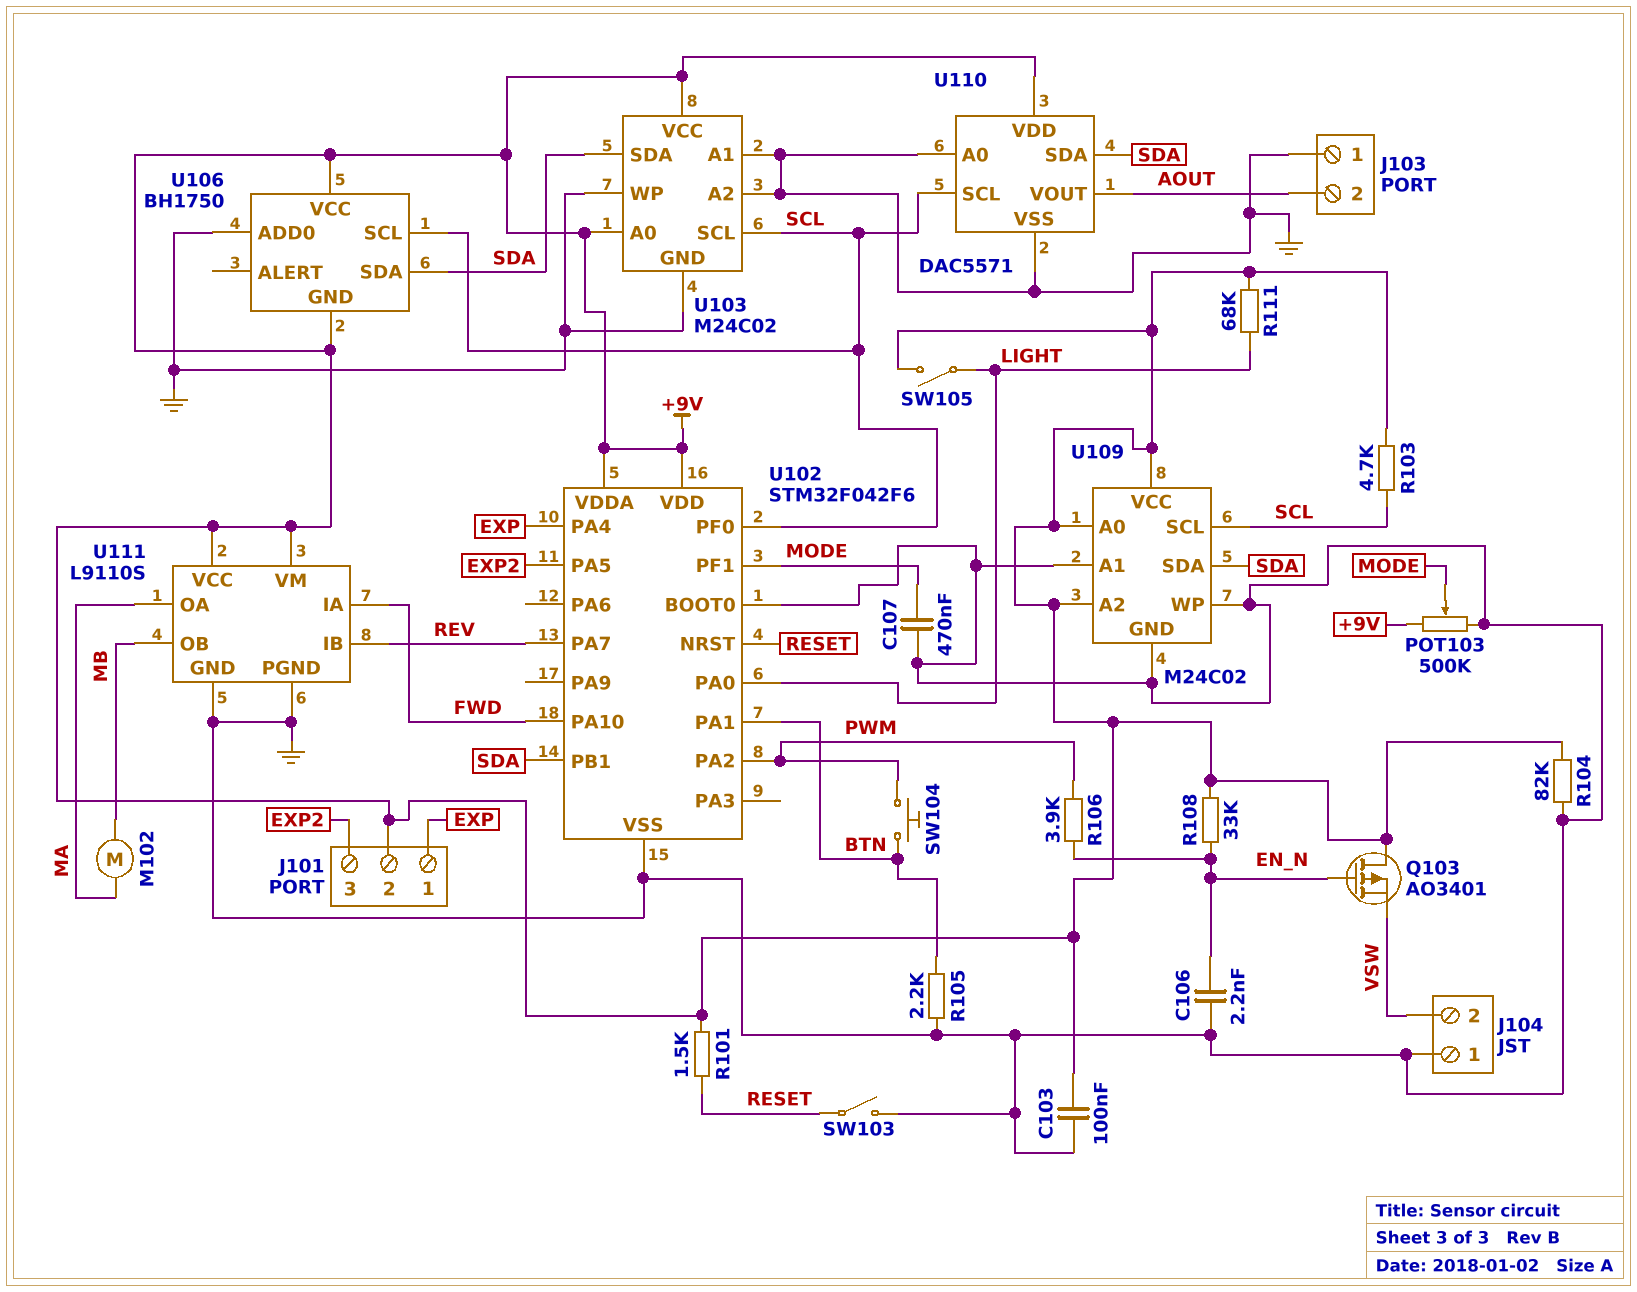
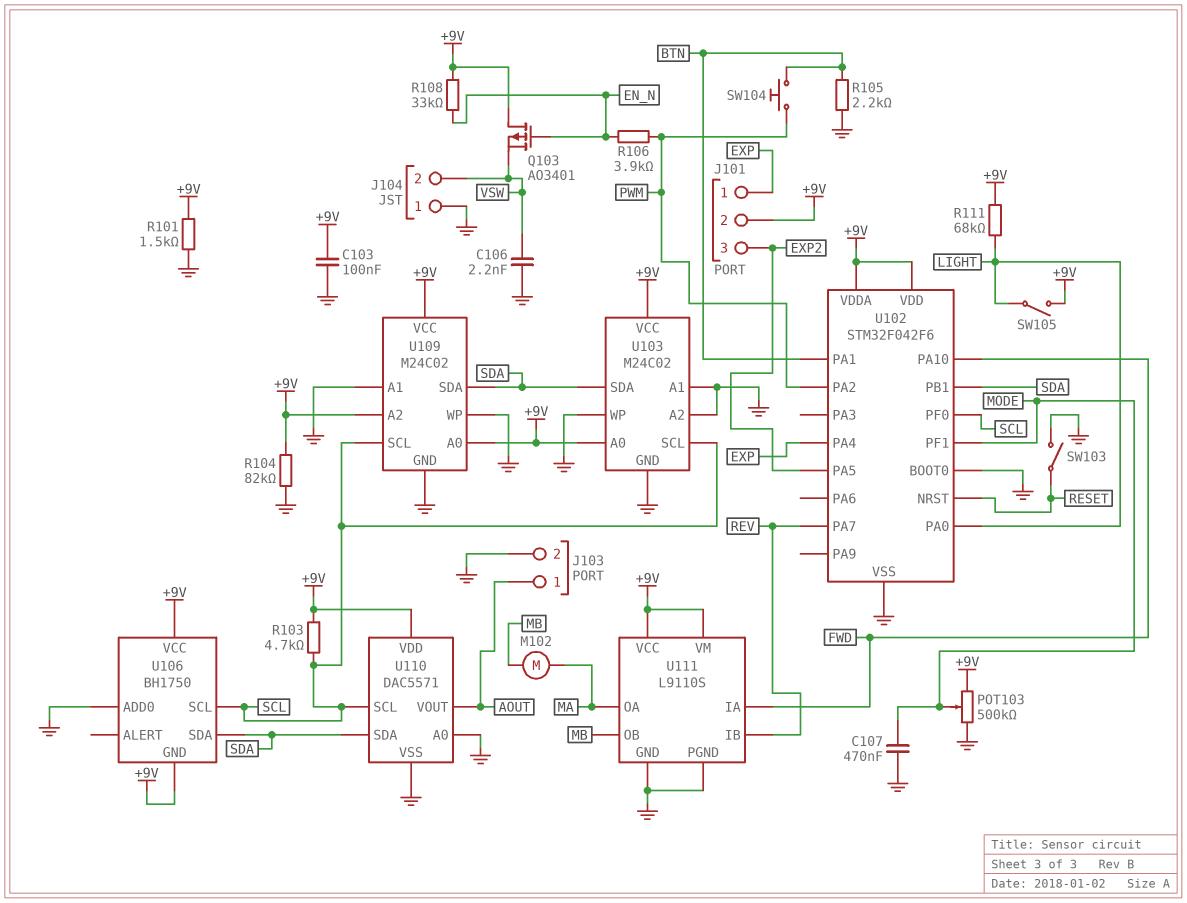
C106: 2.2nF (EN_N, GND) -> 2.2nF (GND, VSW)
J103 pin 1: GND -> AOUT
J103 pin 2: AOUT -> GND
R101: 1.5k (+9V, RESET) -> 1.5k (+9V, GND)

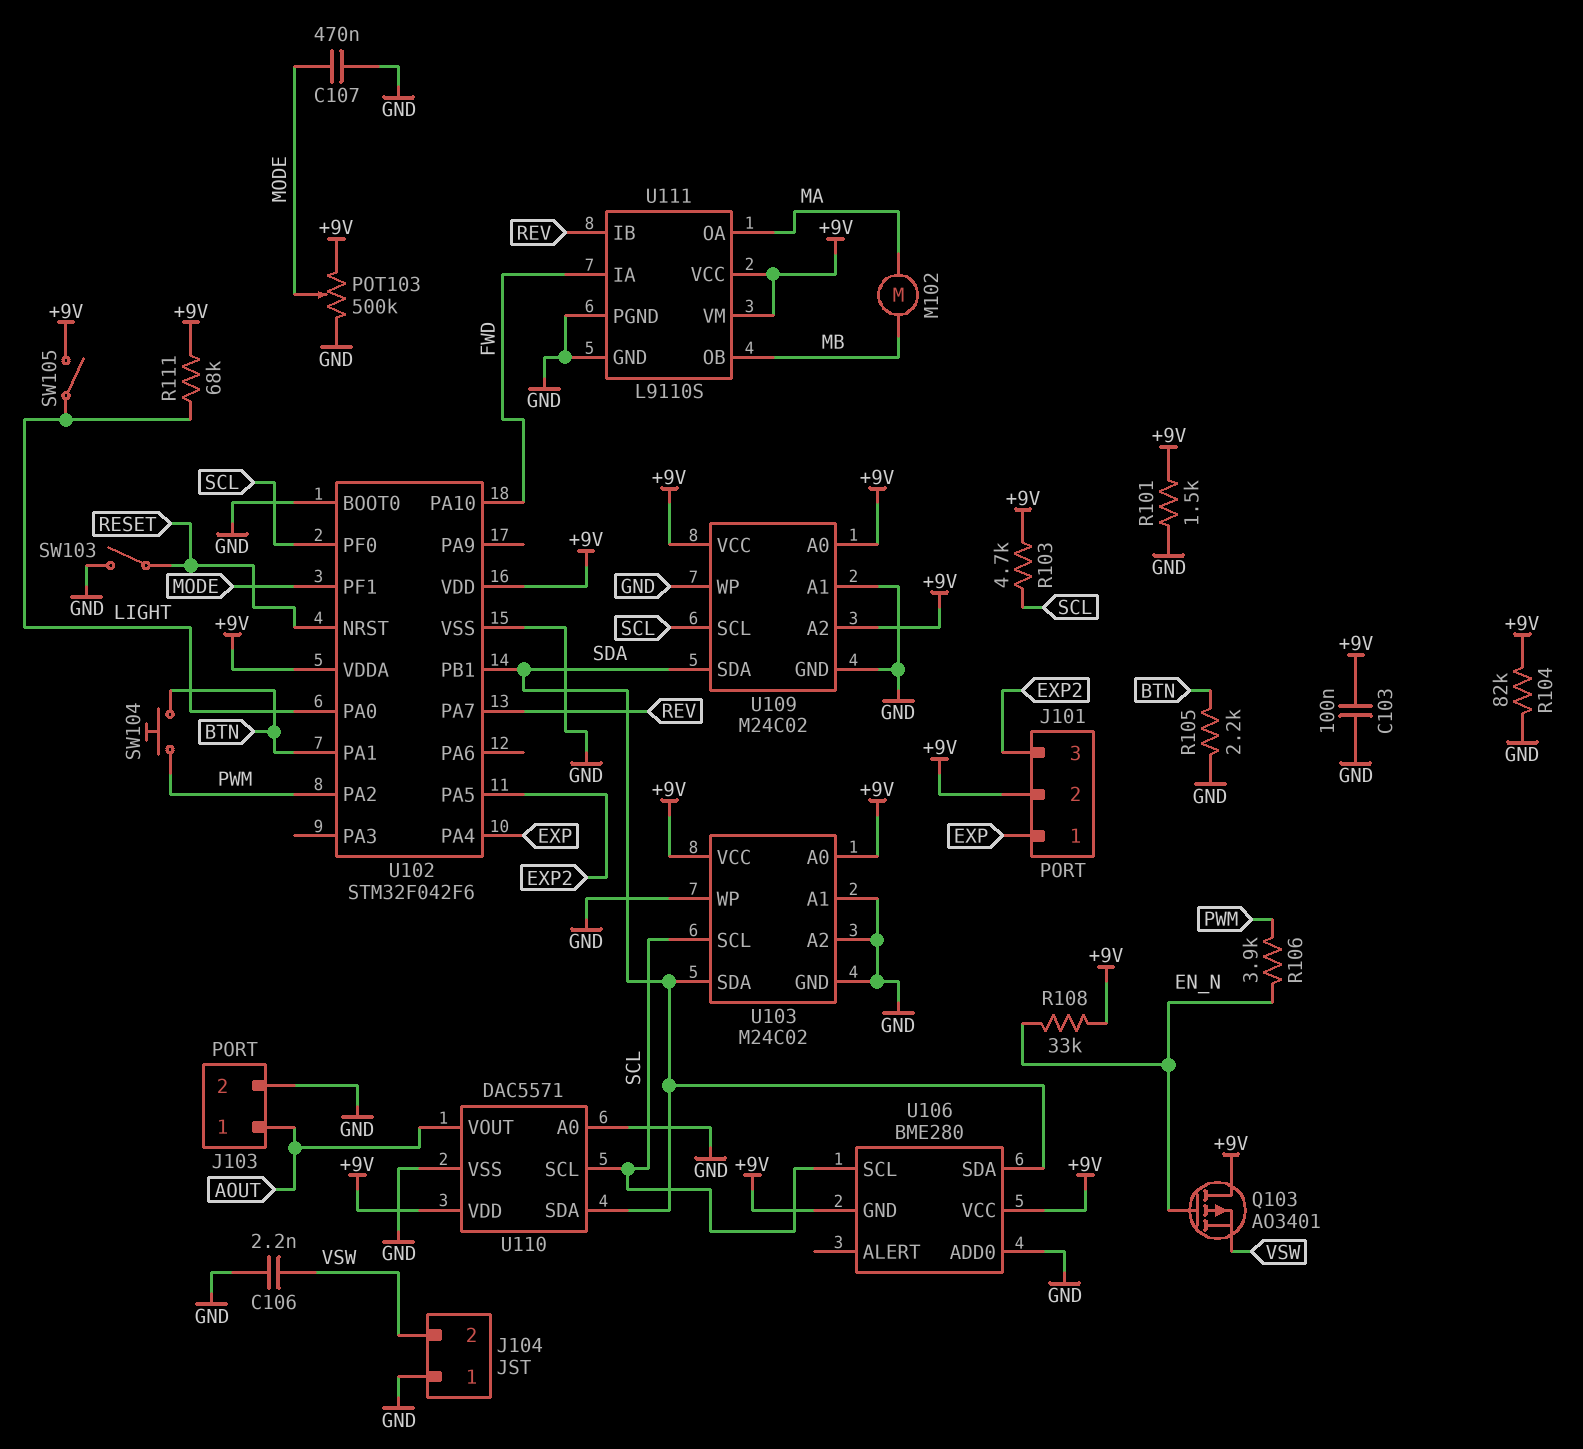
U106: BH1750 -> BME280

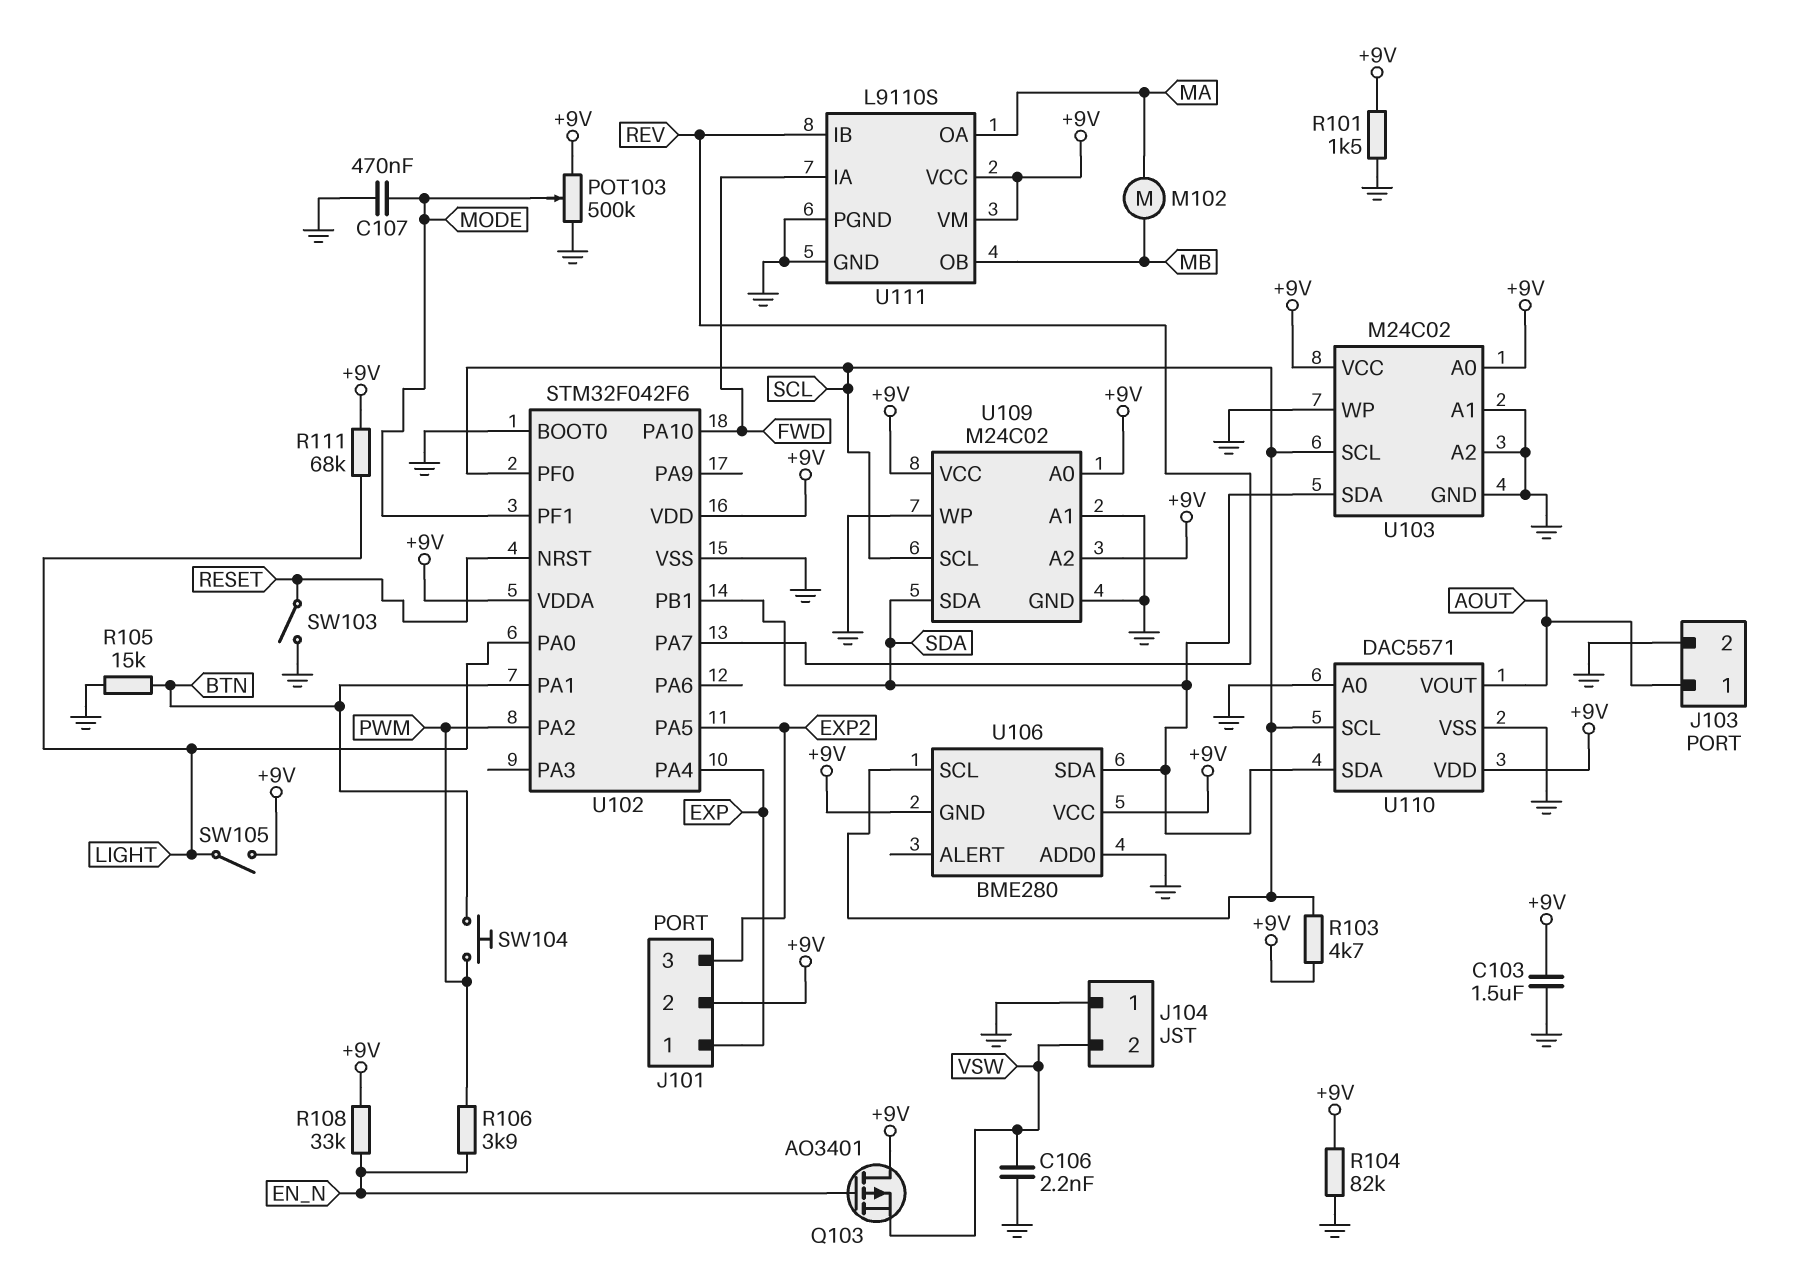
C103: 100nF (+9V, GND) -> 1.5uF (+9V, GND)
R105: 2.2k (BTN, GND) -> 15k (BTN, GND)

